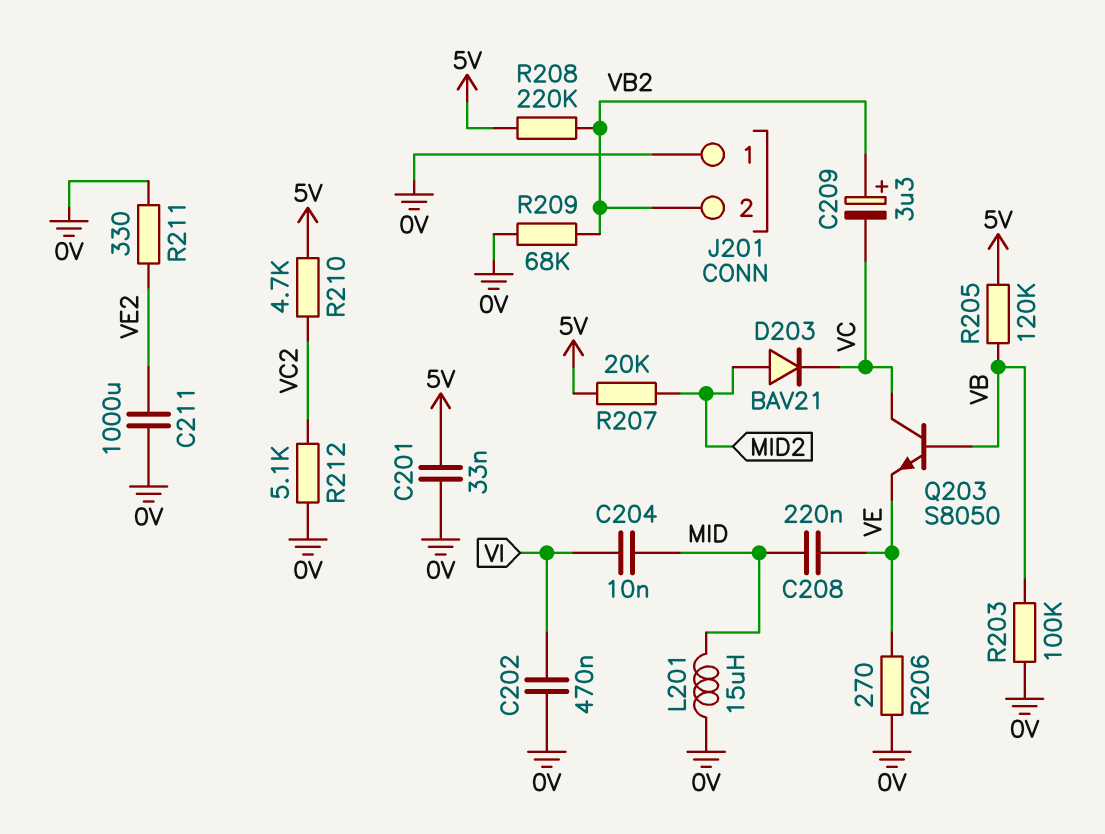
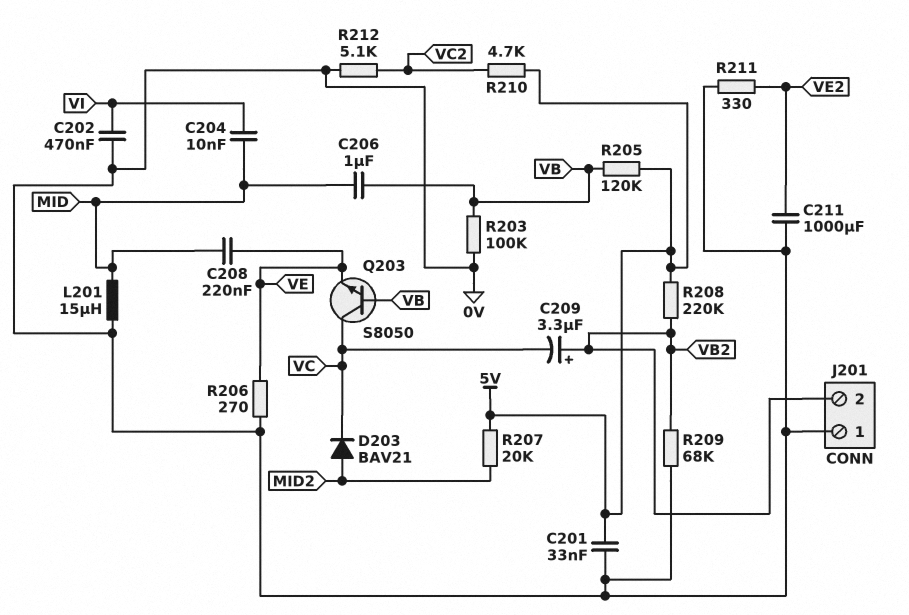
C206: none -> 1uF (MID, VB)

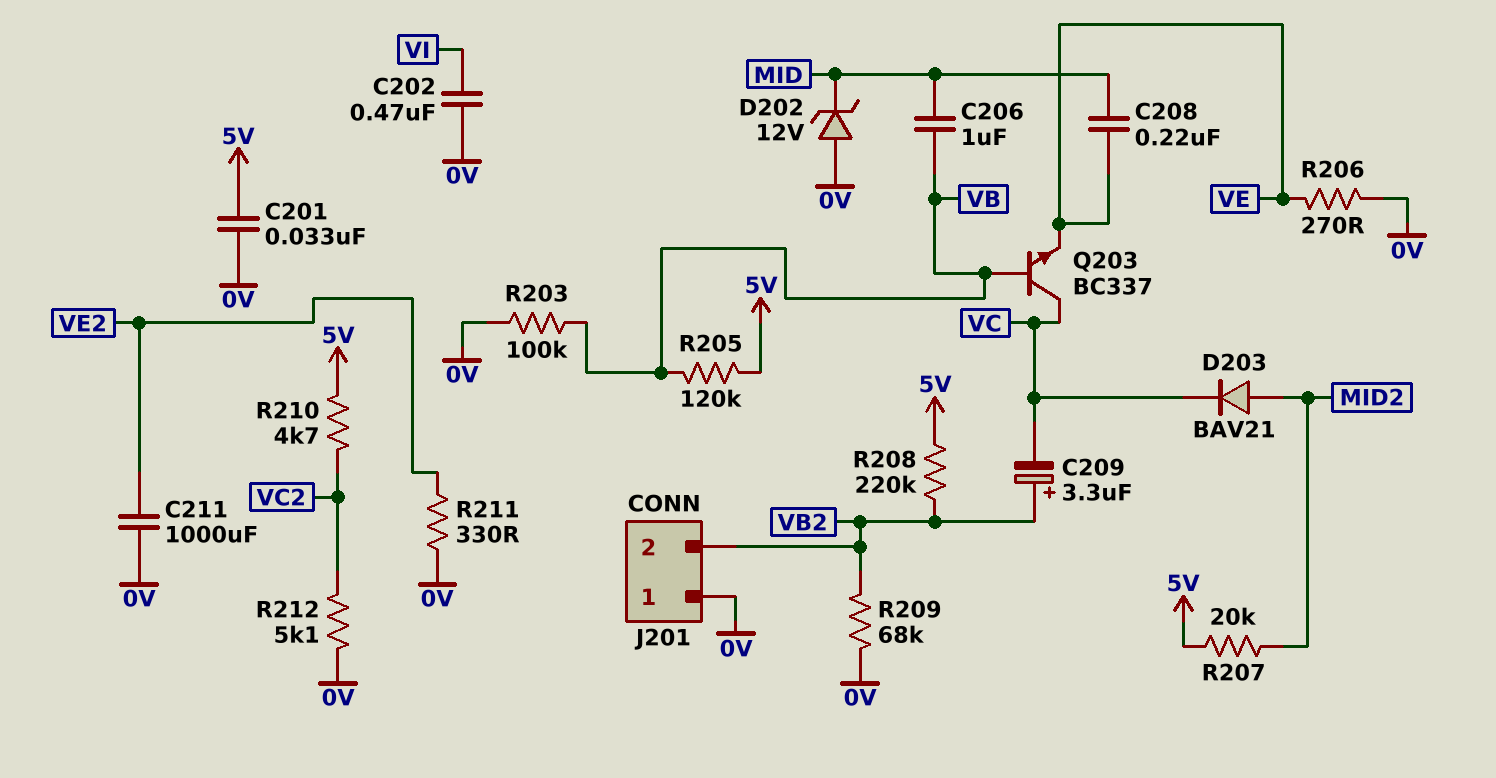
C204: 10nF (MID, VI) -> none
D202: none -> zener 12V (A 0V, K MID)
L201: 15uH (0V, MID) -> none
Q203: NPN S8050 (B VB, C VC, E VE) -> NPN BC337 (B VB, C VC, E VE)

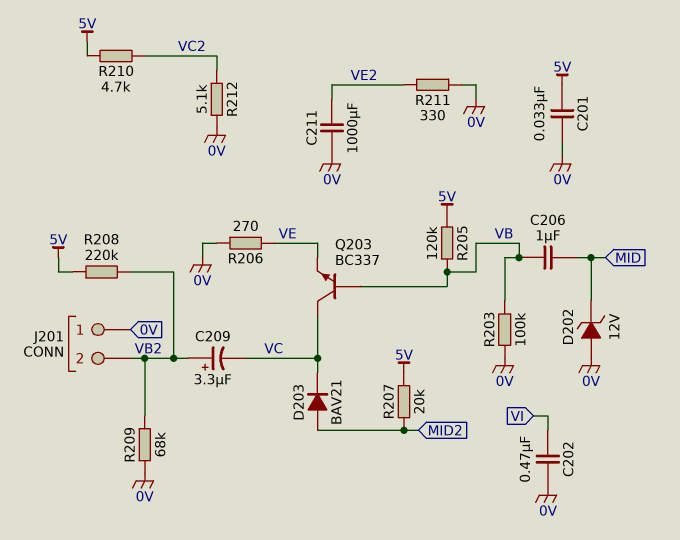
C208: 220nF (MID, VE) -> none

